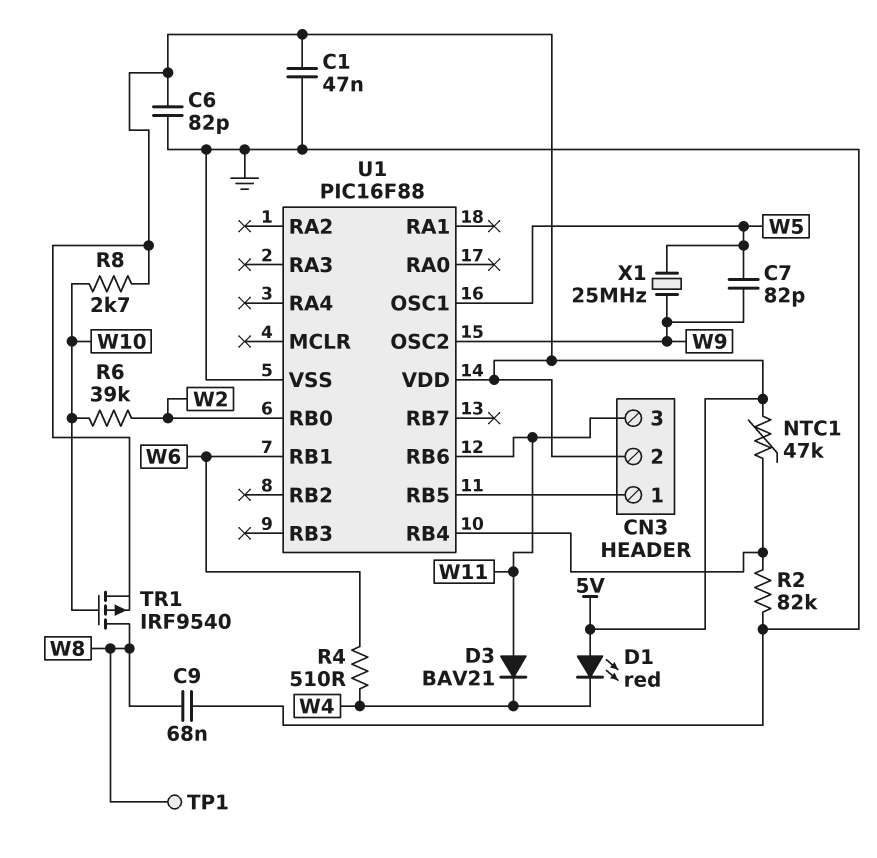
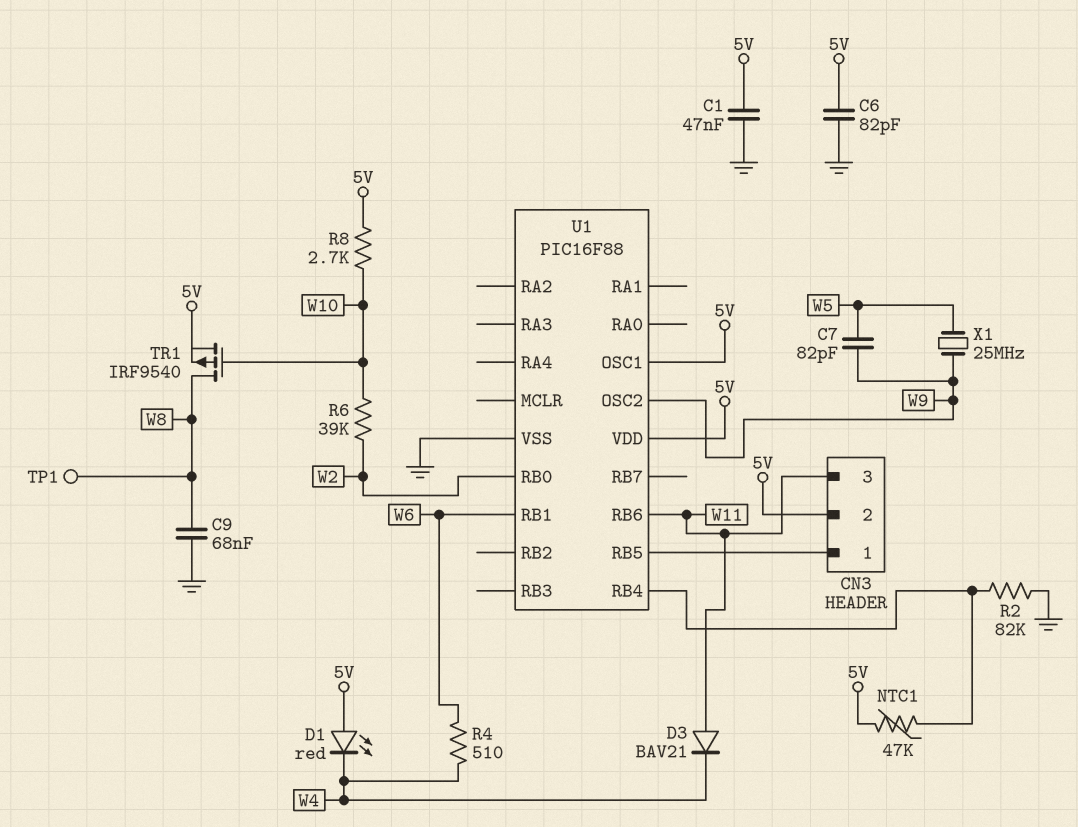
U1 pin OSC1: W5 -> 5V

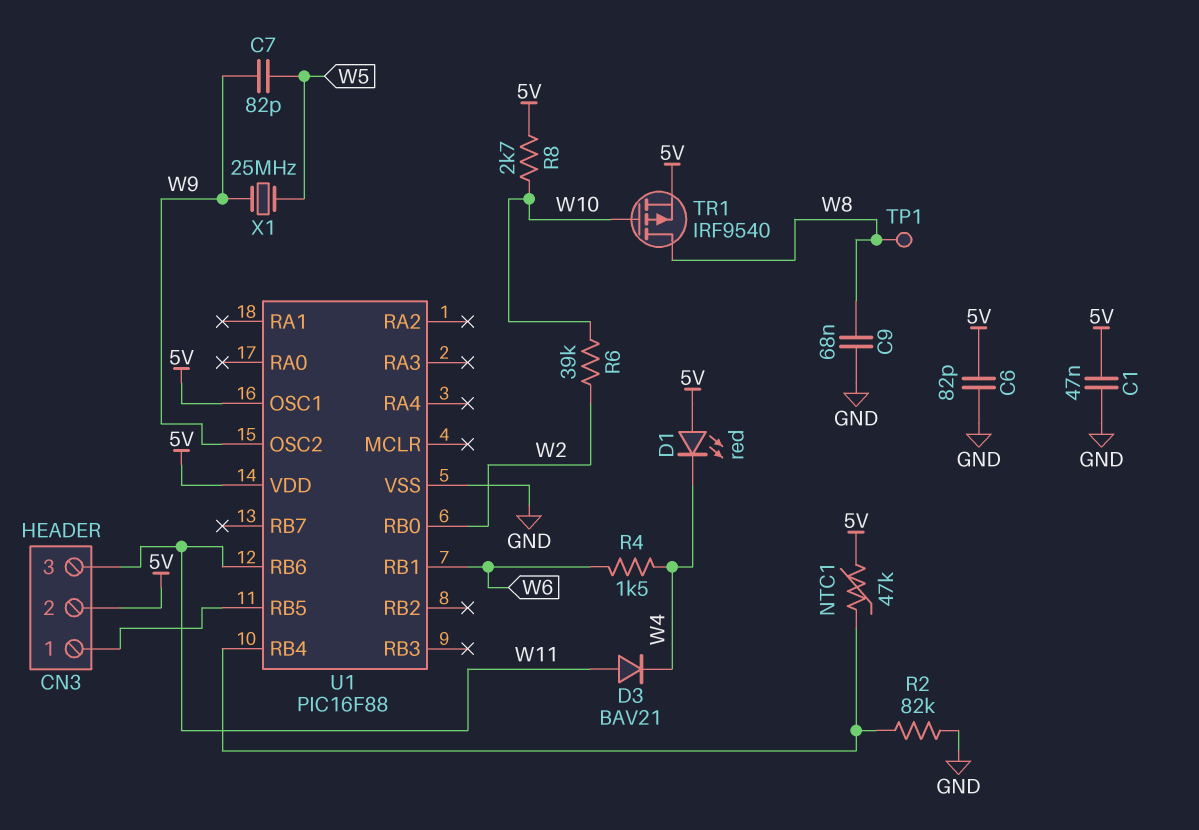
R4: 510 (W4, W6) -> 1.5k (W4, W6)

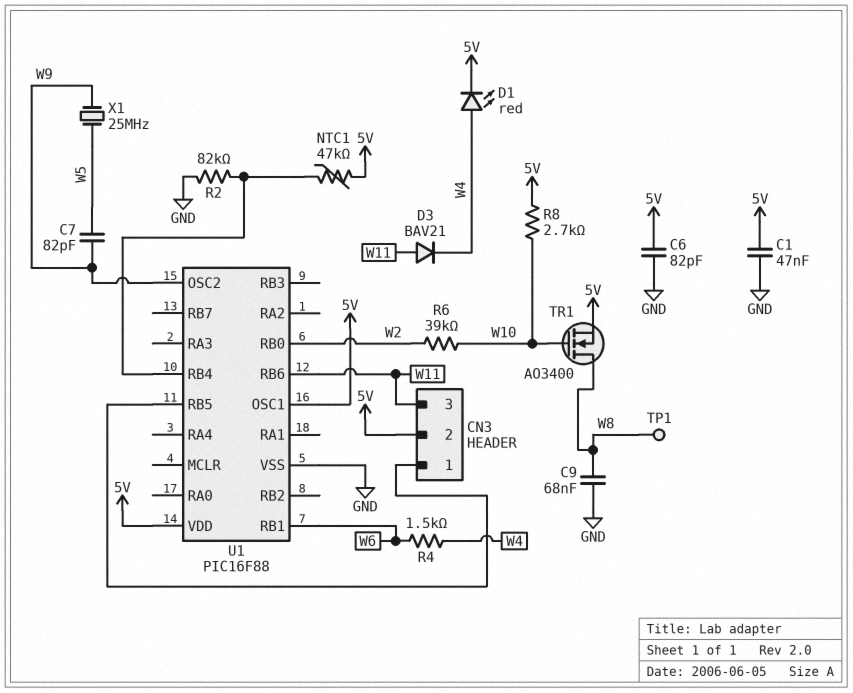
D1: LED red (A 5V, K W4) -> LED red (A W4, K 5V)
TR1: PMOS IRF9540 (G W10, D W8, S 5V) -> NMOS AO3400 (G W10, D W8, S 5V)

